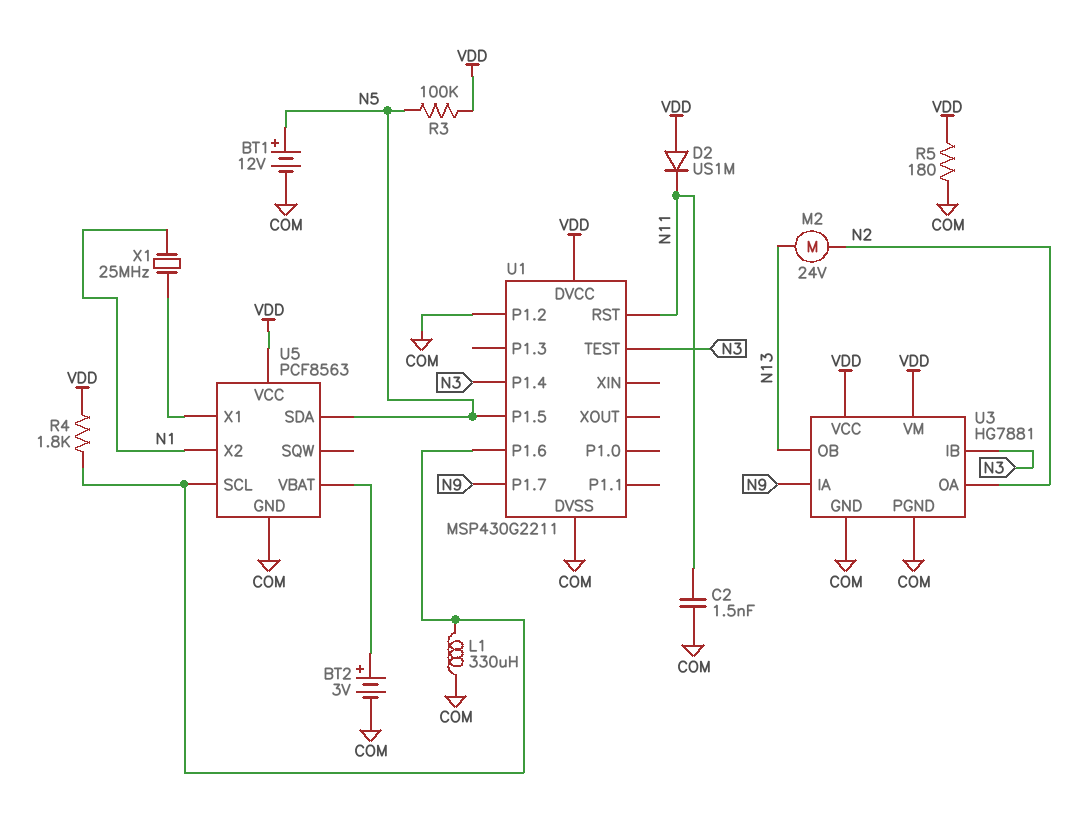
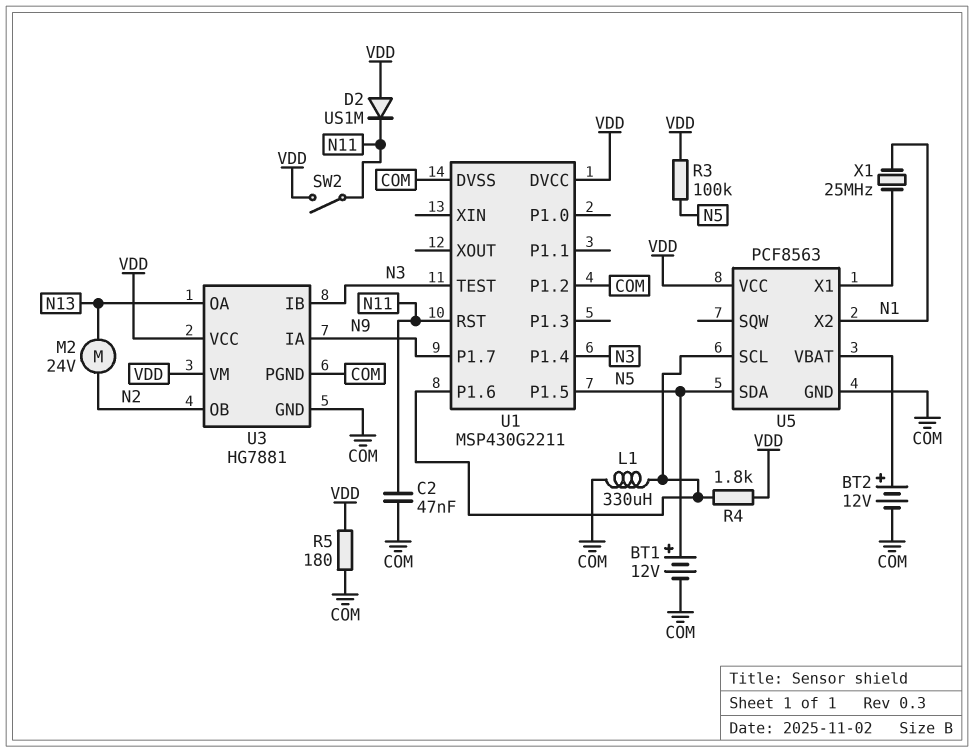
BT2: 3V (plus U5/VBAT, minus COM) -> 12V (plus U5/VBAT, minus COM)
C2: 1.5nF (COM, N11) -> 47nF (COM, N11)
SW2: none -> switch (N11, VDD)
U3 pin OA: N2 -> N13
U3 pin OB: N13 -> N2

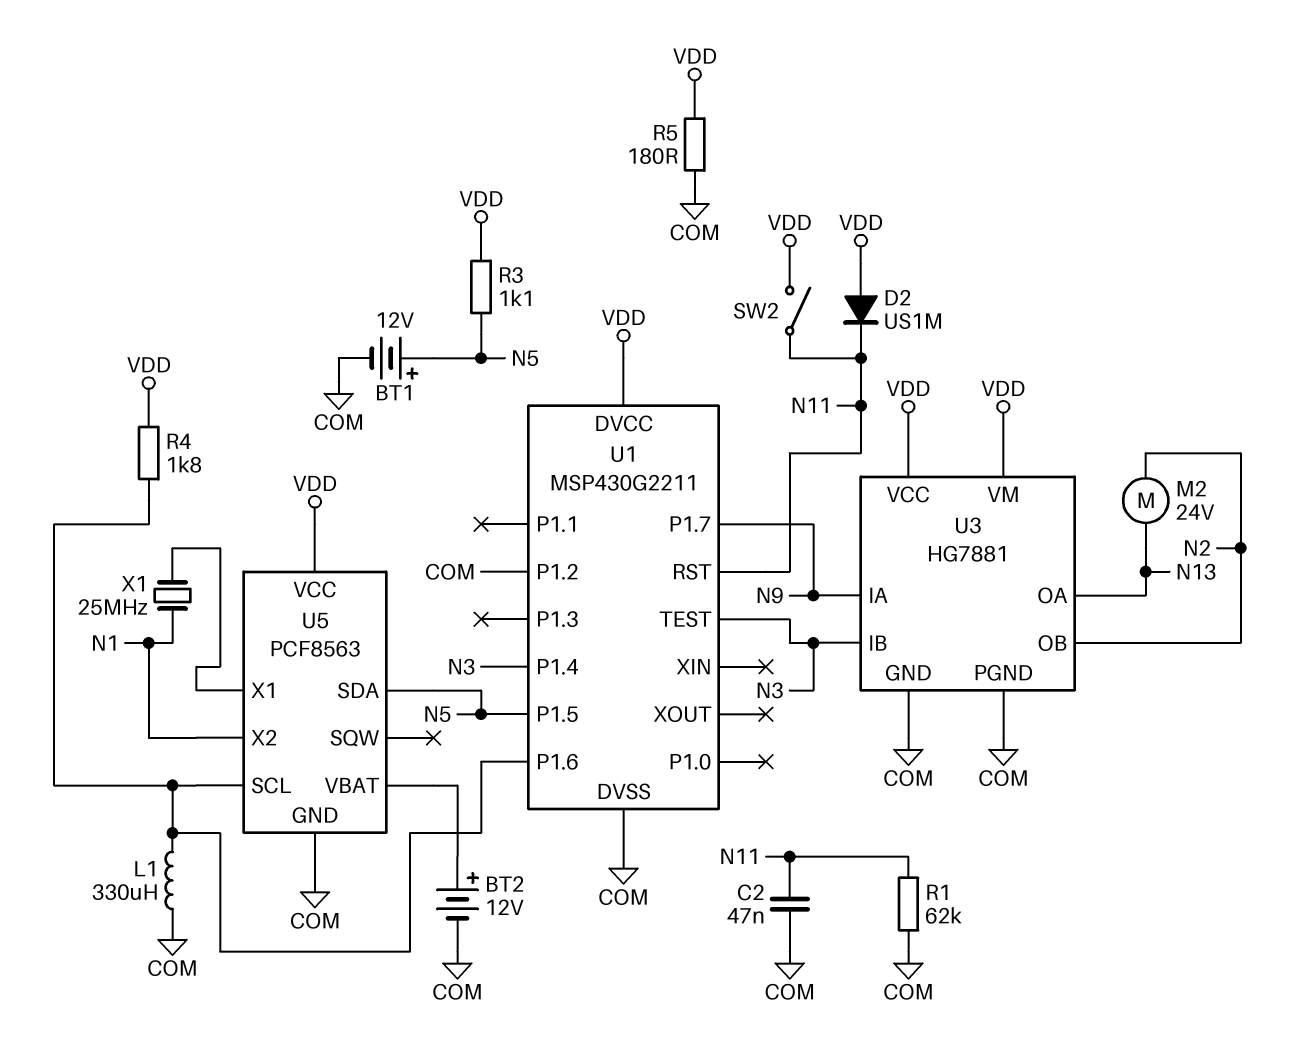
R1: none -> 62k (COM, N11)
R3: 100k (N5, VDD) -> 1.1k (N5, VDD)

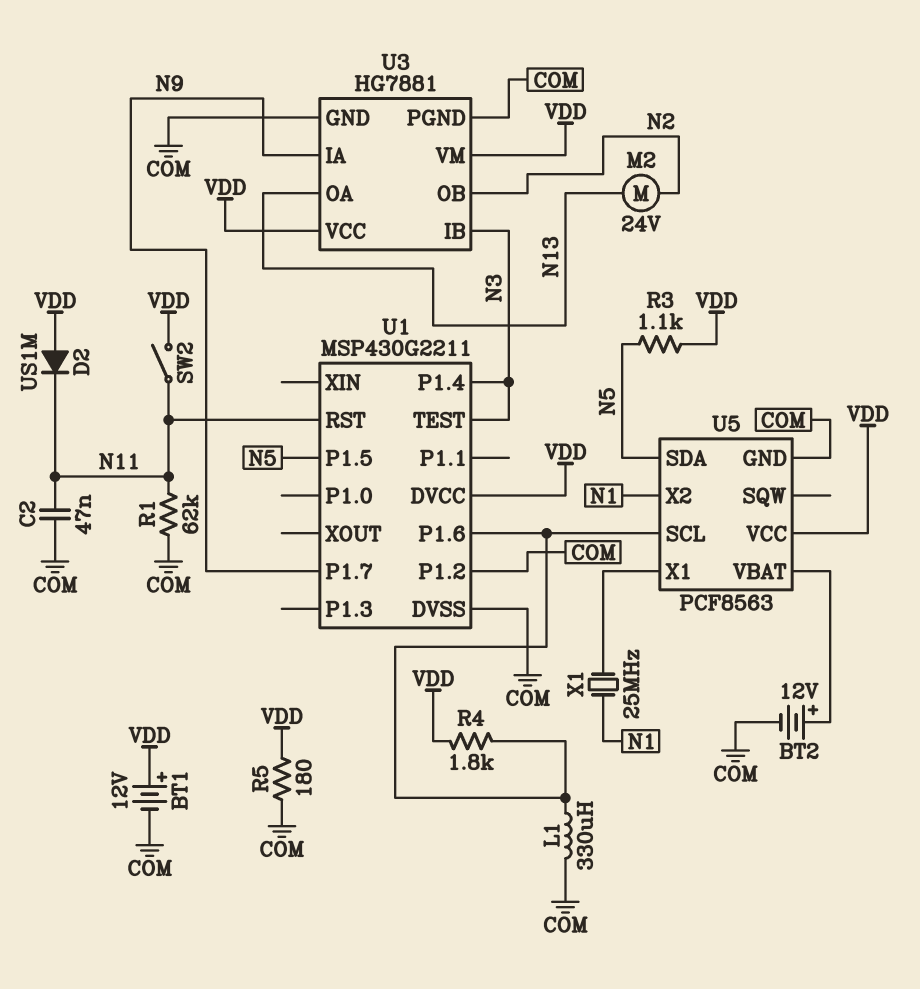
BT1: 12V (plus N5, minus COM) -> 12V (plus VDD, minus COM)

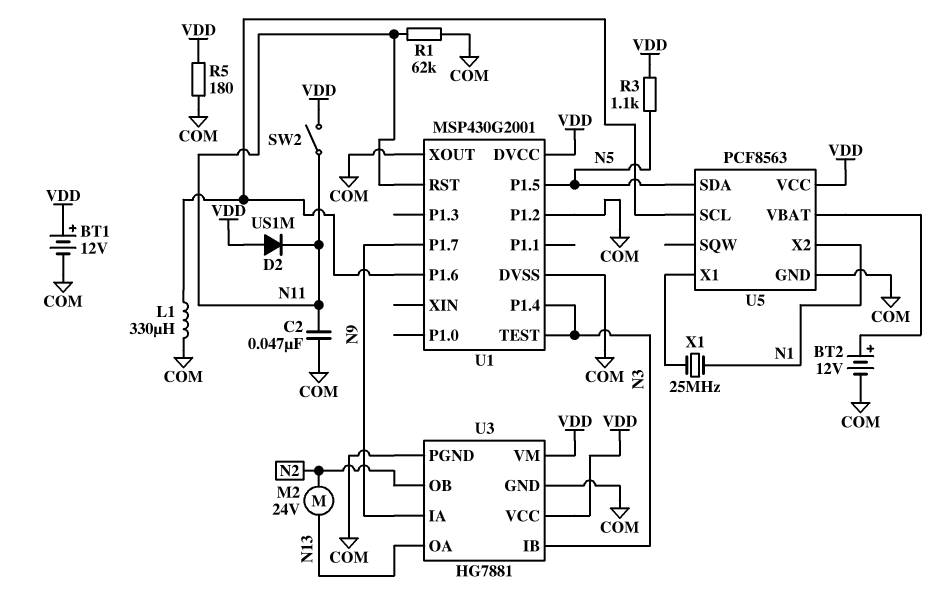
R4: 1.8k (U1/P1.6, VDD) -> none
U1: MSP430G2211 -> MSP430G2001
U1 pin XOUT: none -> COM

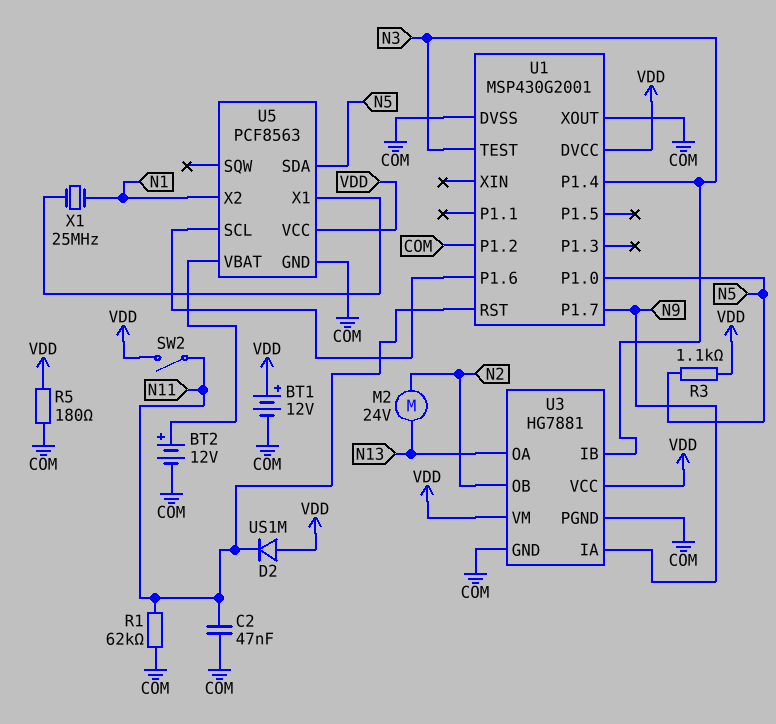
L1: 330uH (COM, U1/P1.6) -> none
U1 pin P1.0: none -> N5
U1 pin P1.5: N5 -> none

